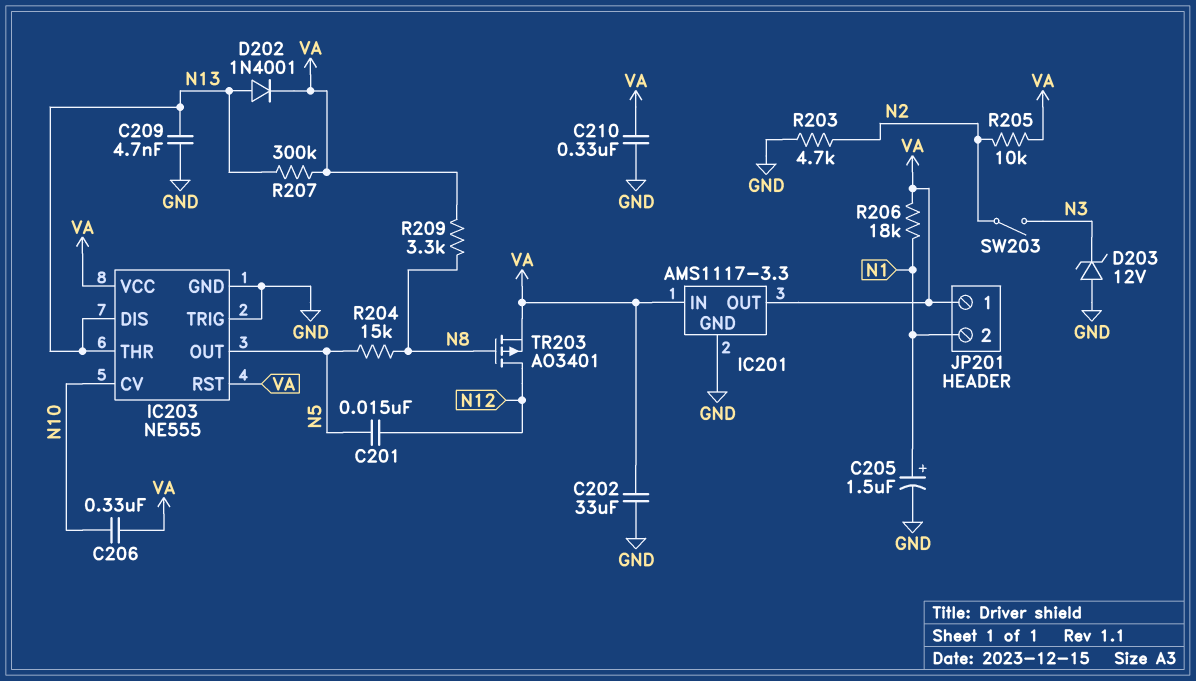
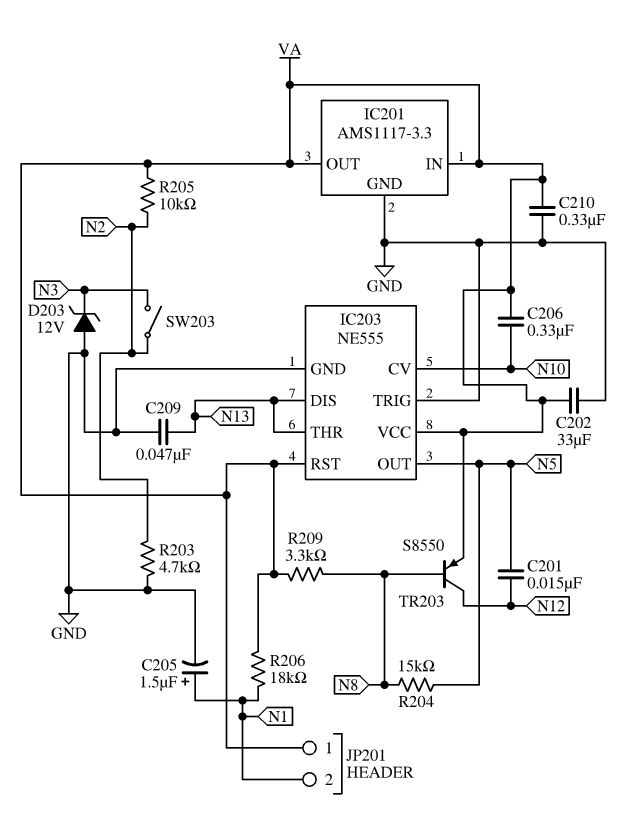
C209: 4.7nF (GND, N13) -> 47nF (GND, N13)
D202: diode 1N4001 (A N13, K VA) -> none
R207: 300k (N13, VA) -> none
TR203: PMOS AO3401 (G N8, D N12, S VA) -> PNP S8550 (B N8, C N12, E VA)

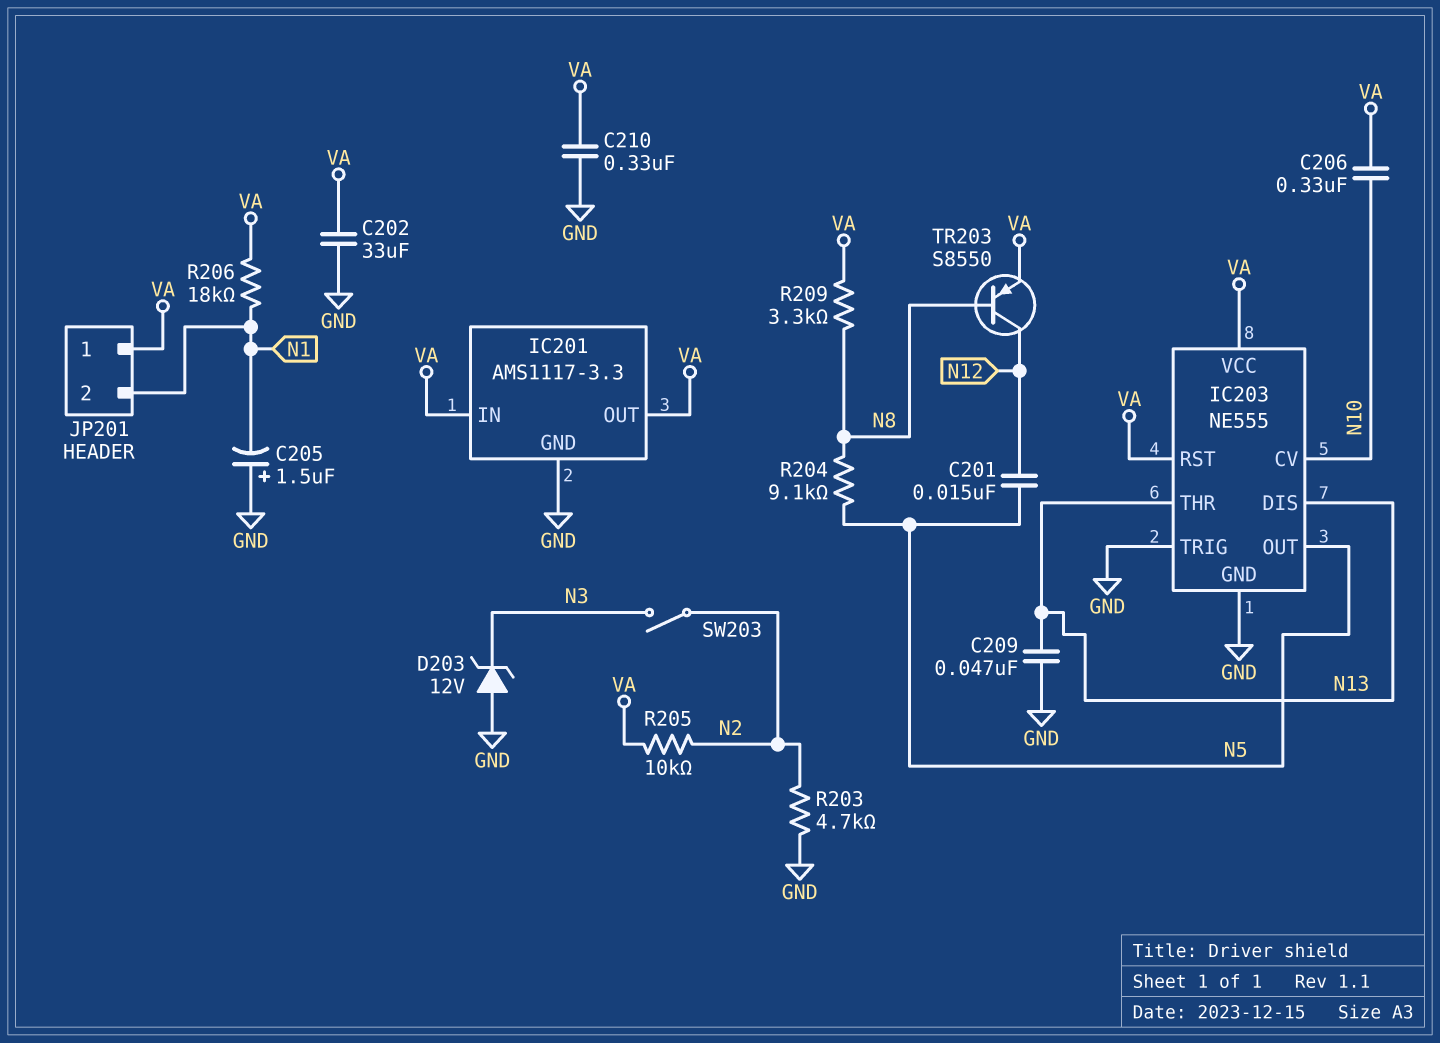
C205: 1.5uF (plus N1, minus GND) -> 1.5uF (plus GND, minus N1)
R204: 15k (N5, N8) -> 9.1k (N5, N8)

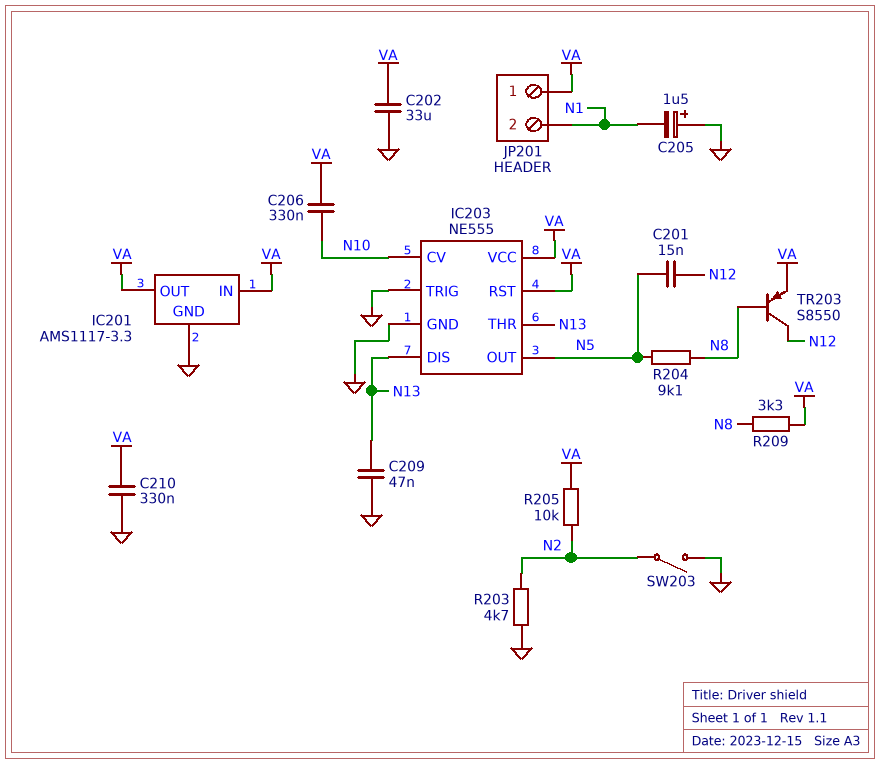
D203: zener 12V (A GND, K N3) -> none
R206: 18k (N1, VA) -> none
SW203: switch (N2, N3) -> switch (GND, N2)

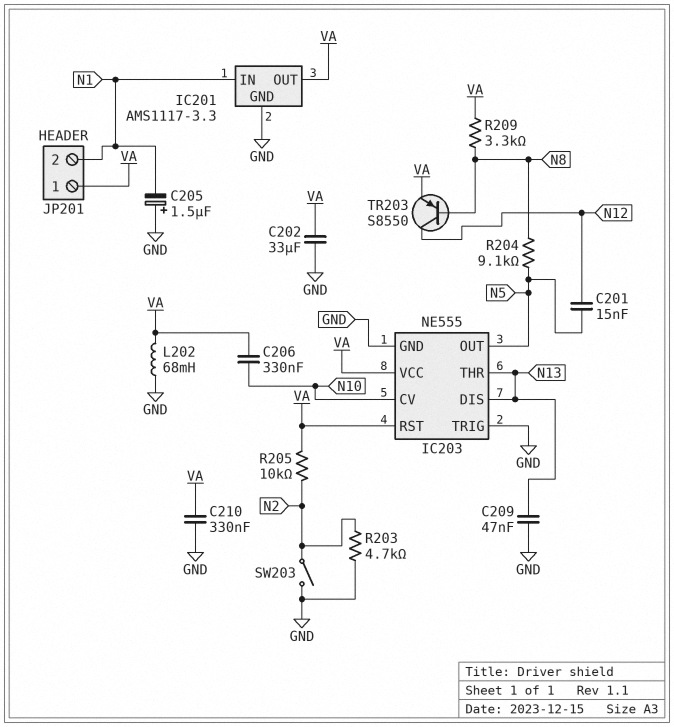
IC201 pin IN: VA -> N1
L202: none -> 68mH (GND, VA)

